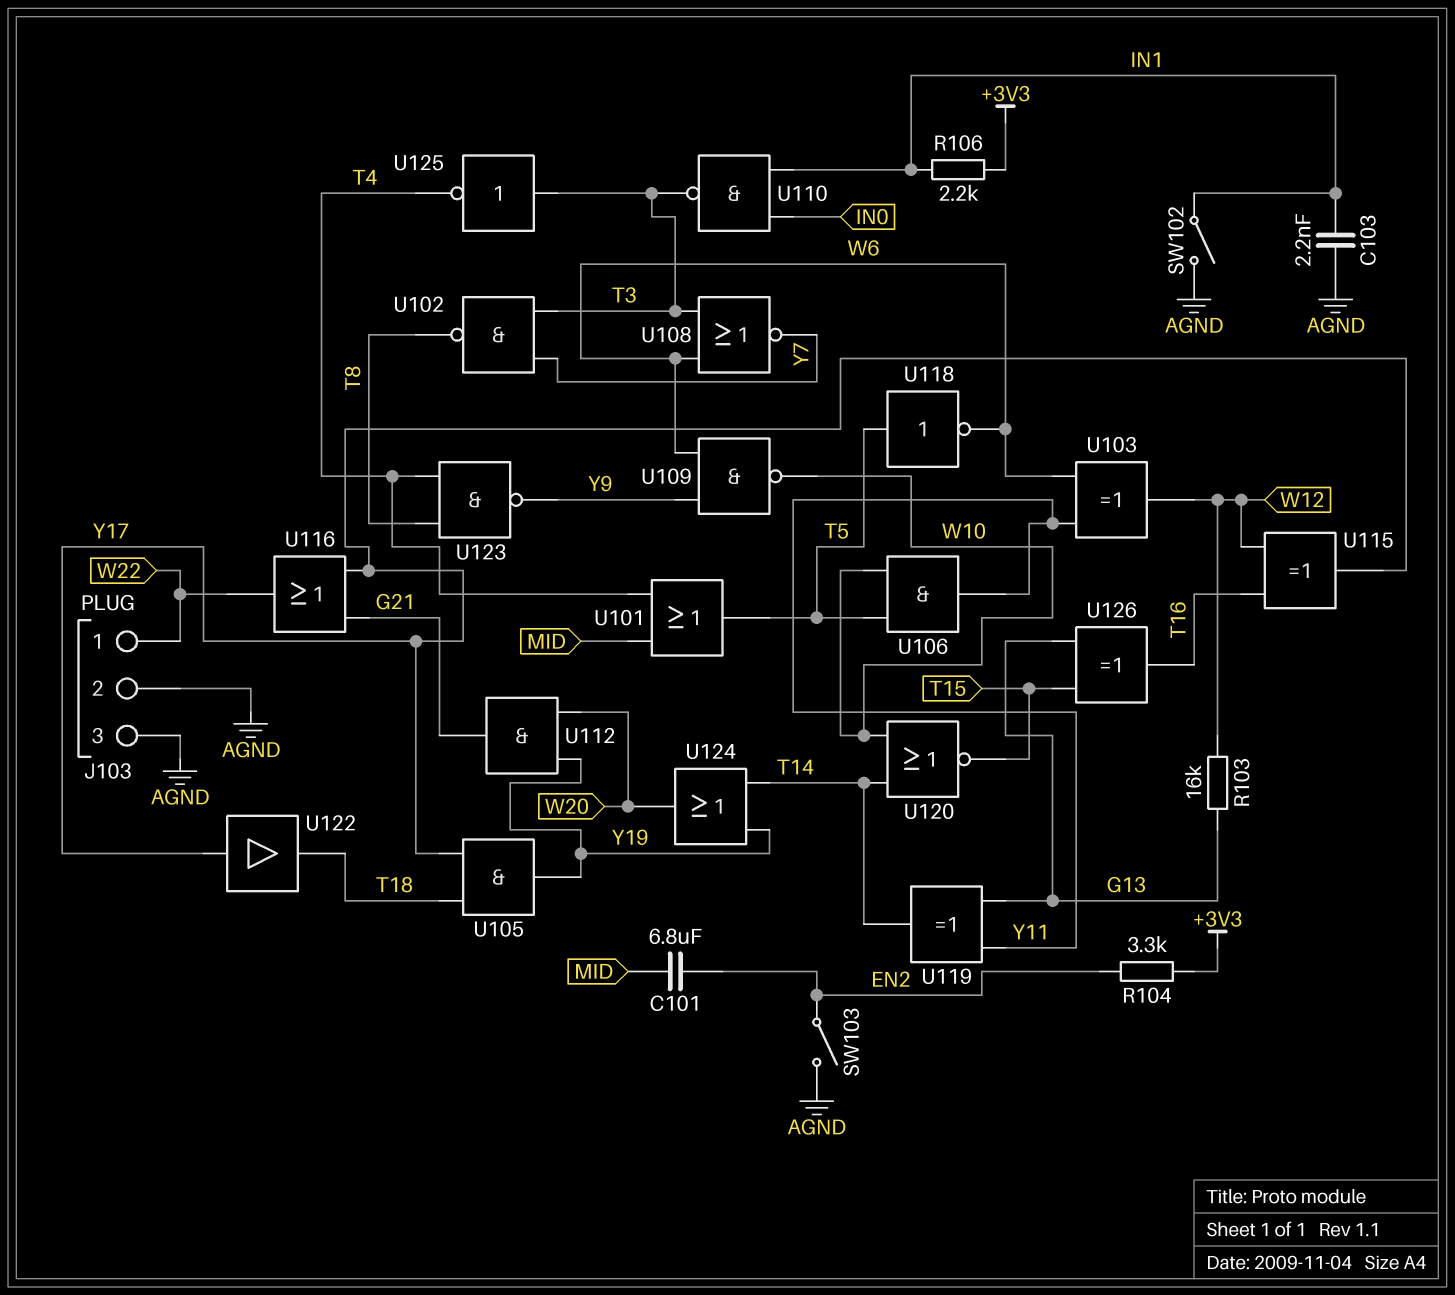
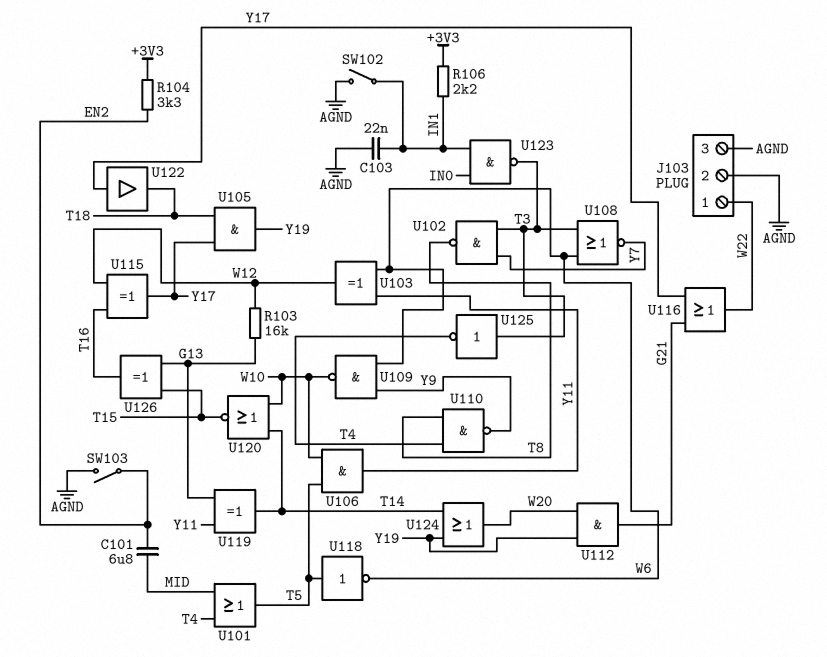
C103: 2.2nF (AGND, IN1) -> 22nF (AGND, IN1)
U110: NAND (in IN0, in IN1, out T3) -> NAND (in T4, in T8, out Y9)
U123: NAND (in T4, in T8, out Y9) -> NAND (in IN0, in IN1, out T3)

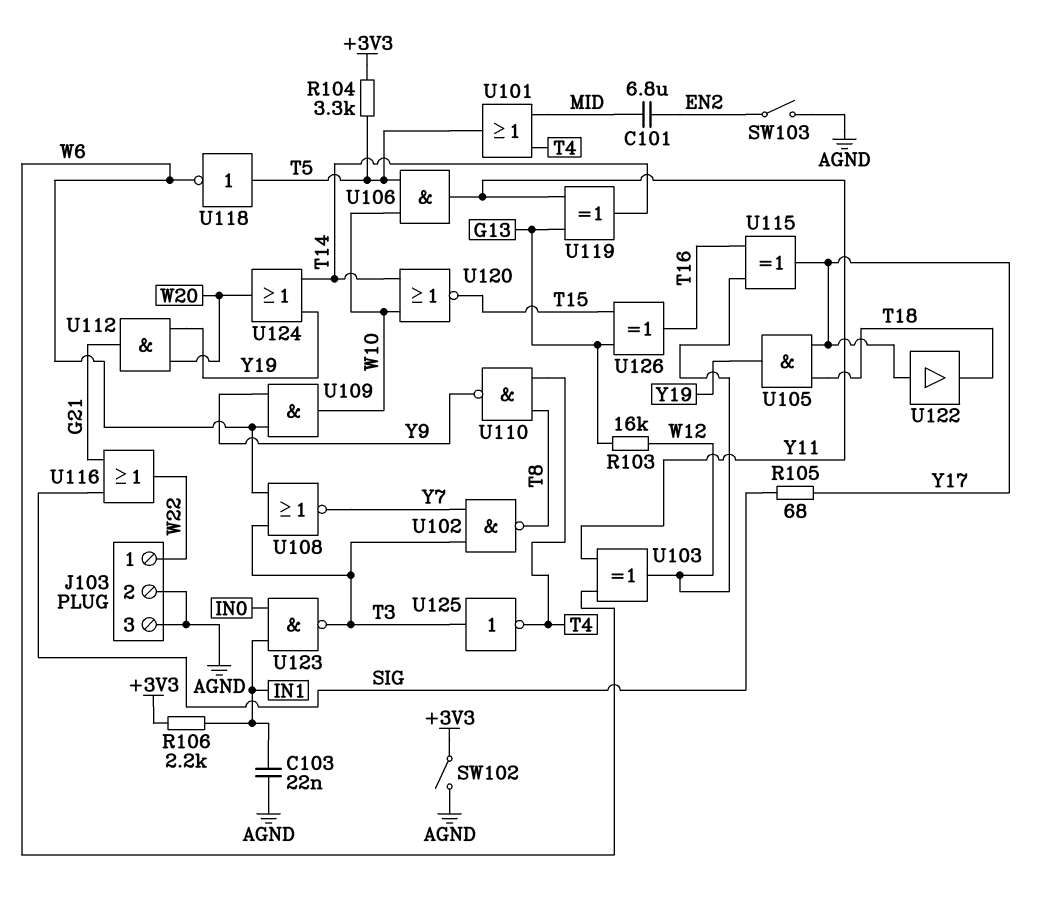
R104: 3.3k (+3V3, EN2) -> 3.3k (+3V3, T5)
R105: none -> 68 (SIG, Y17)
SW102: switch (AGND, IN1) -> switch (+3V3, AGND)
U109: NAND (in W6, in Y9, out W10) -> AND (in W6, in Y9, out W10)
U116: OR (in G21, in Y17, out W22) -> OR (in G21, in SIG, out W22)

